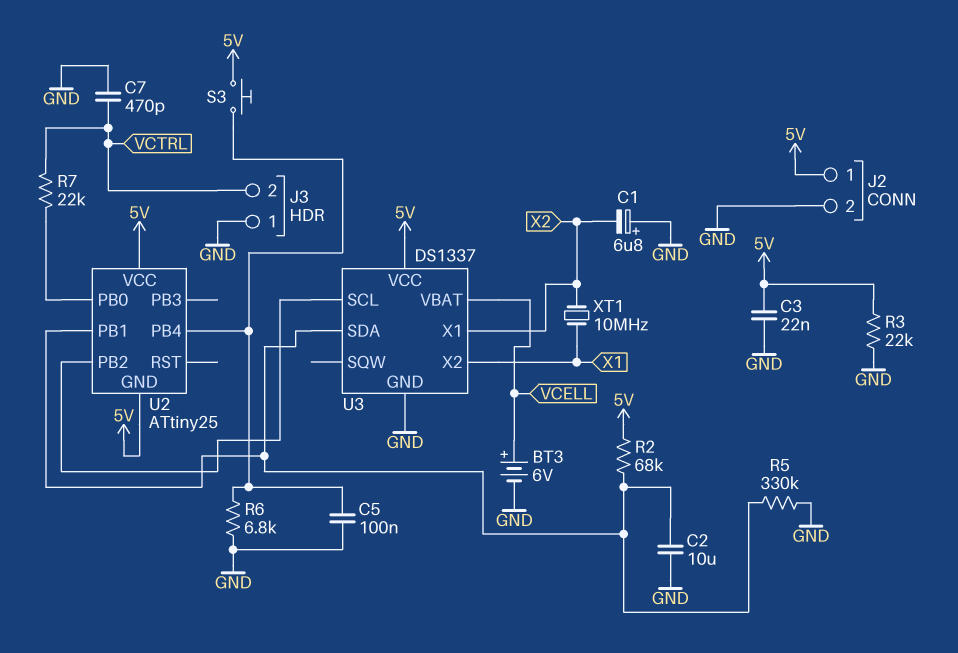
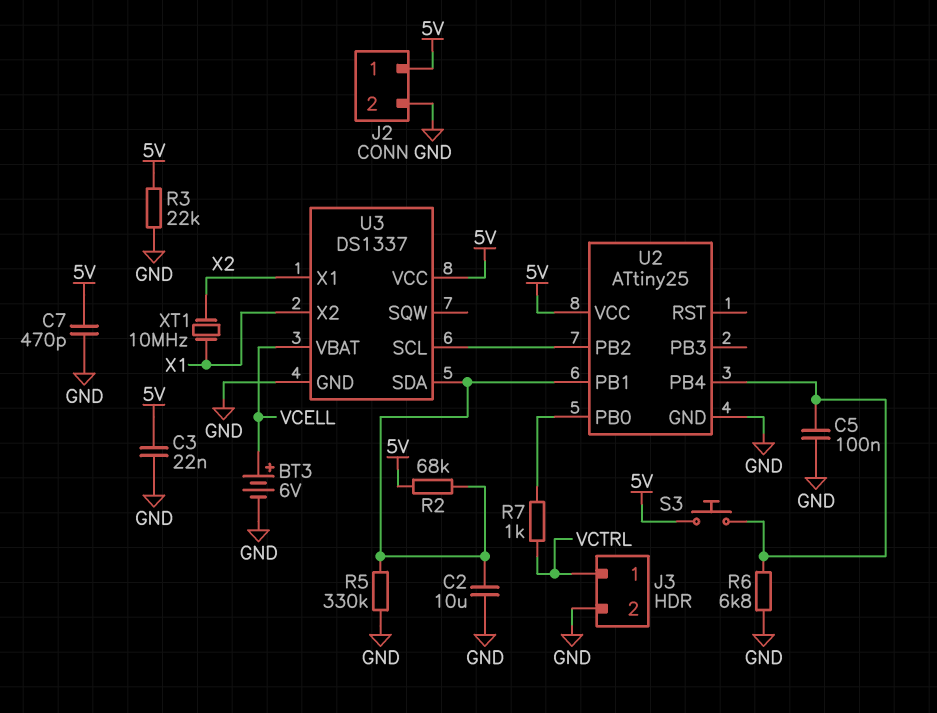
C1: 6.8uF (plus GND, minus X2) -> none
C7: 470pF (GND, VCTRL) -> 470pF (5V, GND)
J3 pin 1: GND -> VCTRL
J3 pin 2: VCTRL -> GND
R7: 22k (U2/PB0, VCTRL) -> 1k (U2/PB0, VCTRL)
U2 pin GND: 5V -> GND

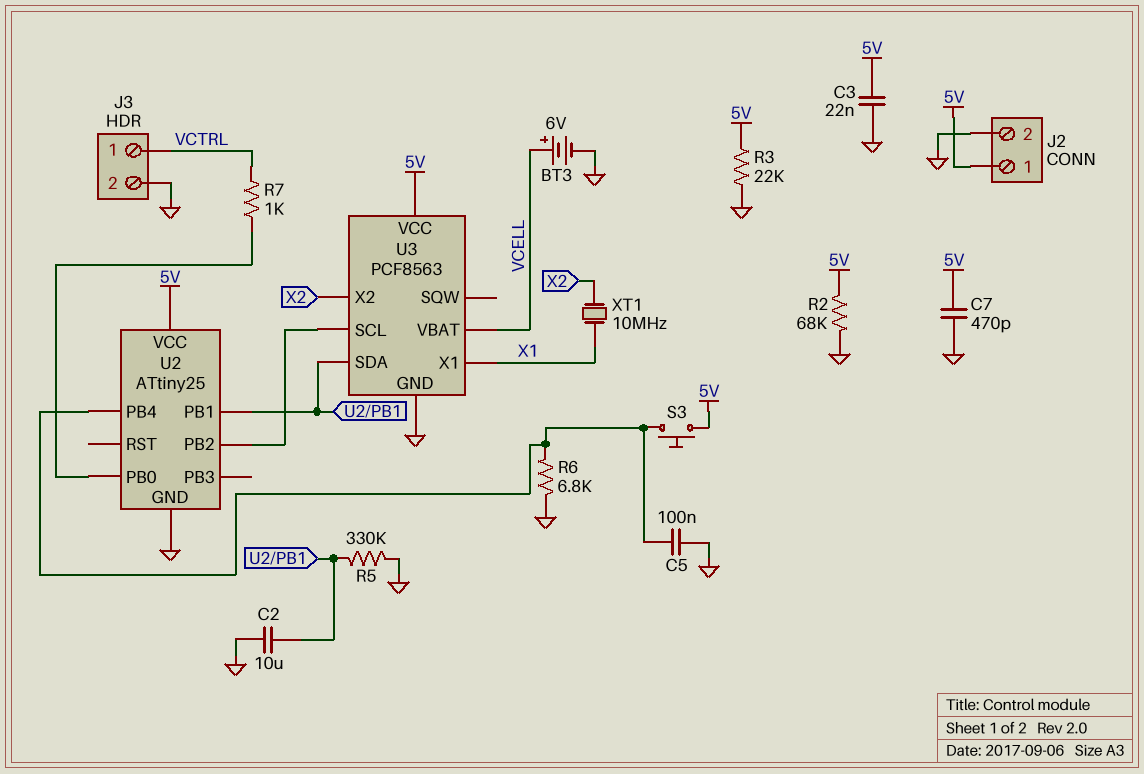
R2: 68k (5V, U2/PB1) -> 68k (5V, GND)
U3: DS1337 -> PCF8563
U3 pin X1: X2 -> X1
U3 pin X2: X1 -> X2

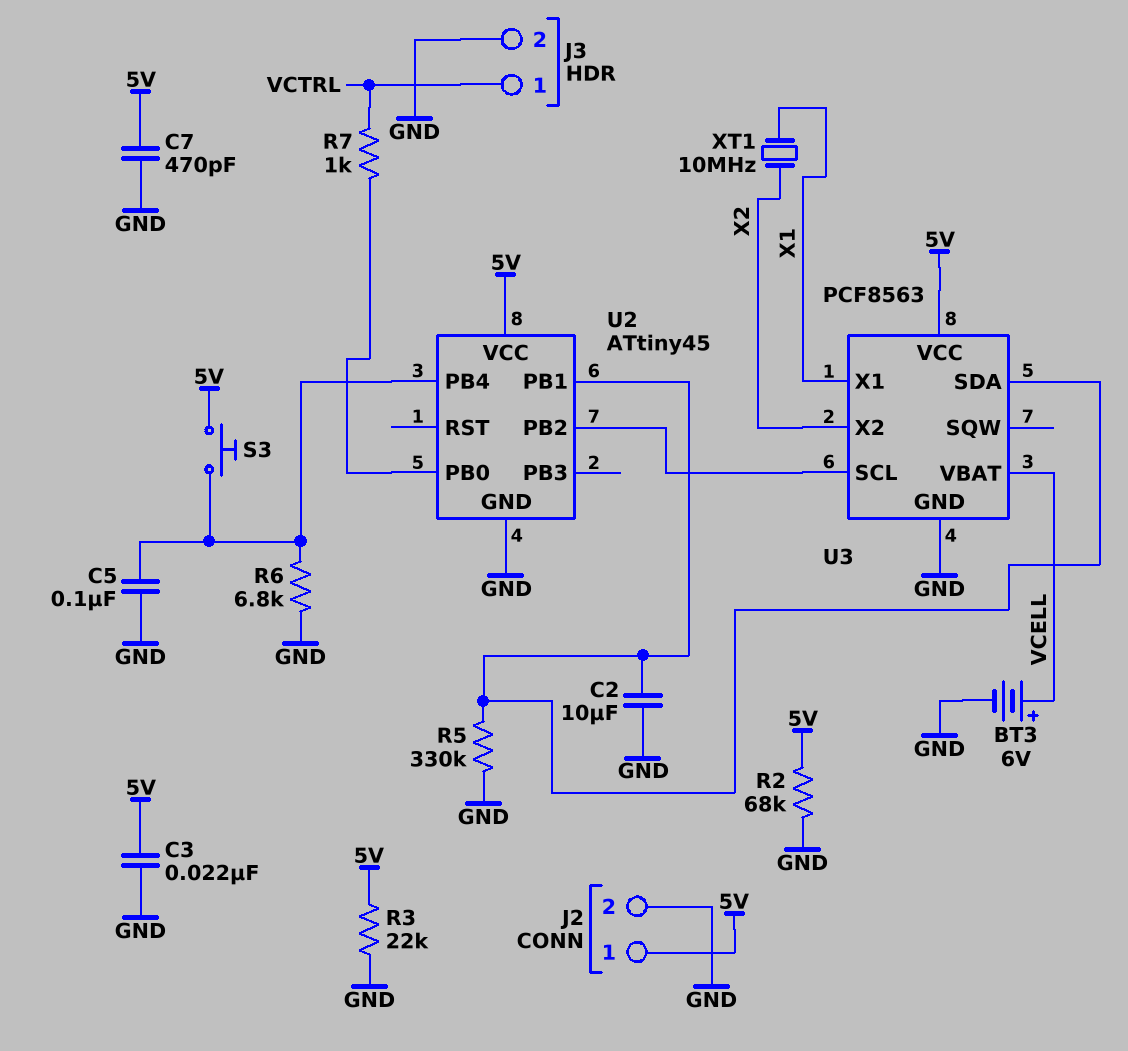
U2: ATtiny25 -> ATtiny45

